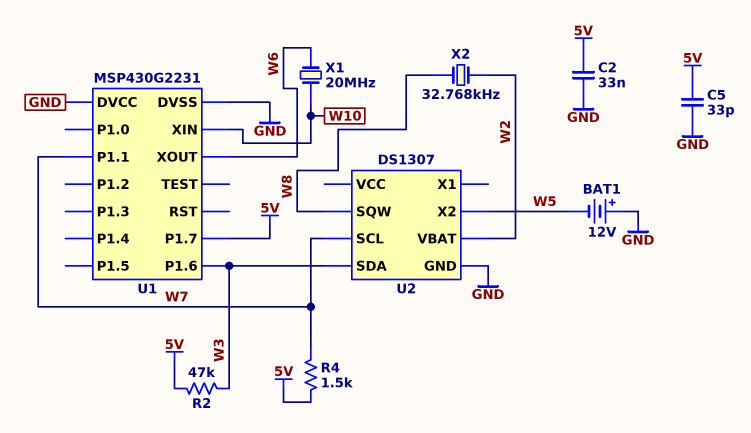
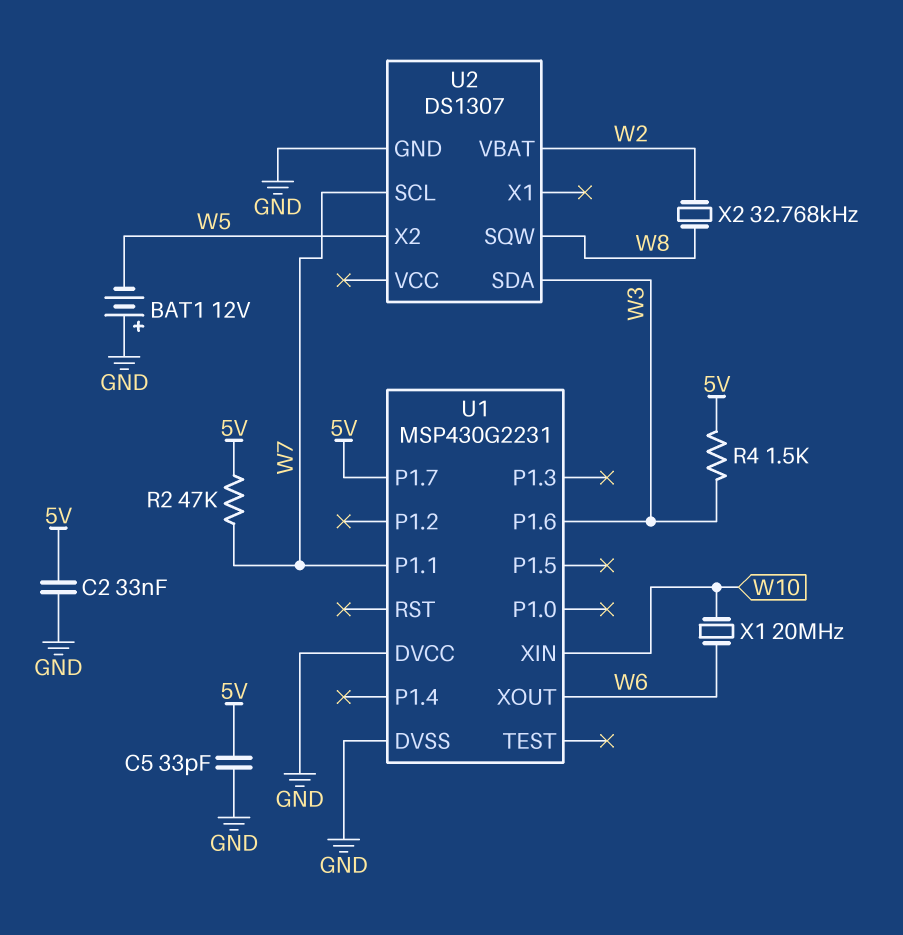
R2: 47k (5V, W3) -> 47k (5V, W7)
R4: 1.5k (5V, W7) -> 1.5k (5V, W3)

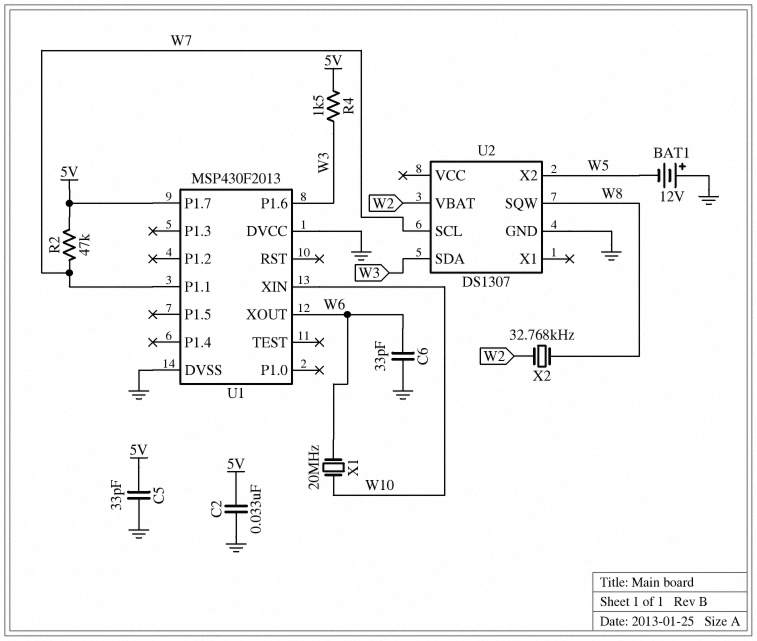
C6: none -> 33pF (GND, W6)
U1: MSP430G2231 -> MSP430F2013

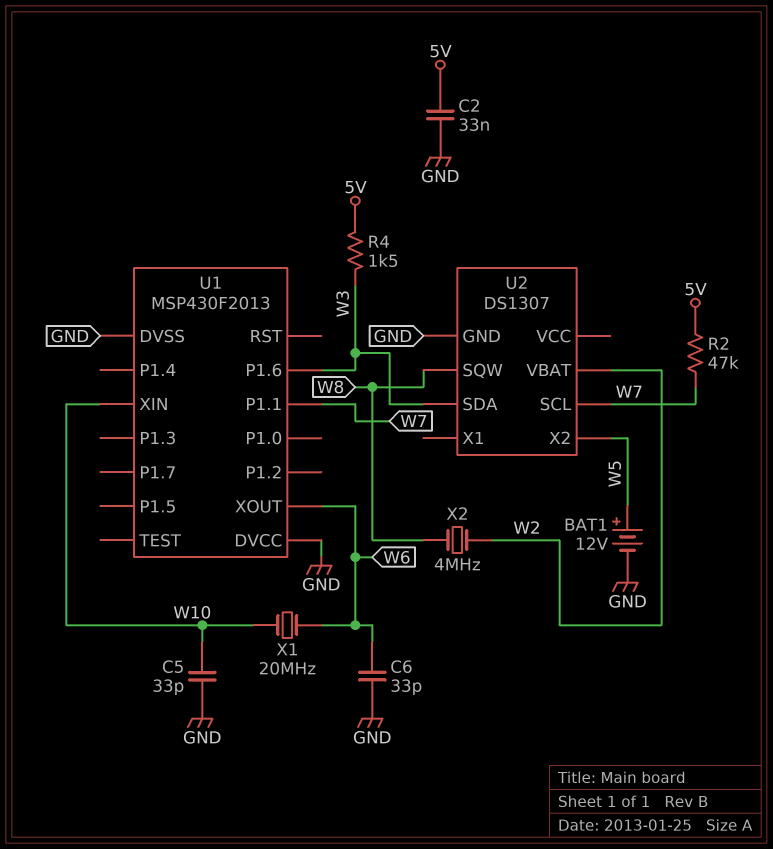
BAT1: 12V (plus GND, minus W5) -> 12V (plus W5, minus GND)
C5: 33pF (5V, GND) -> 33pF (GND, W10)
U1 pin P1.7: 5V -> none
X2: 32.768kHz (W2, W8) -> 4MHz (W2, W8)

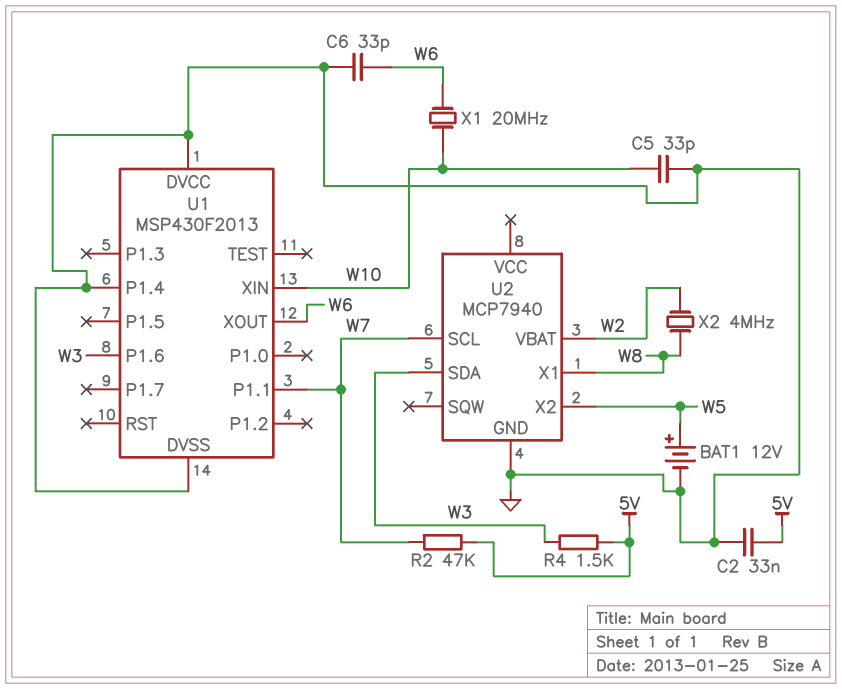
U1 pin P1.4: none -> GND
U2: DS1307 -> MCP7940
U2 pin SQW: W8 -> none
U2 pin X1: none -> W8

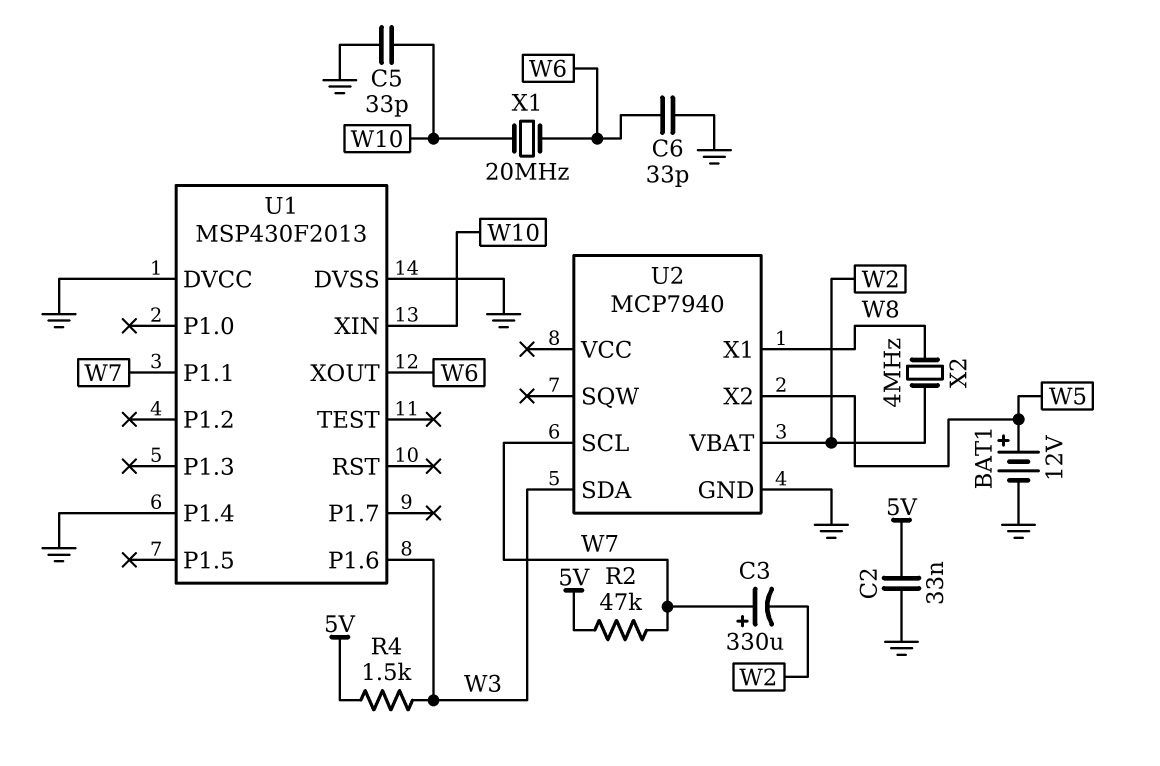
C3: none -> 330uF (plus W7, minus W2)

